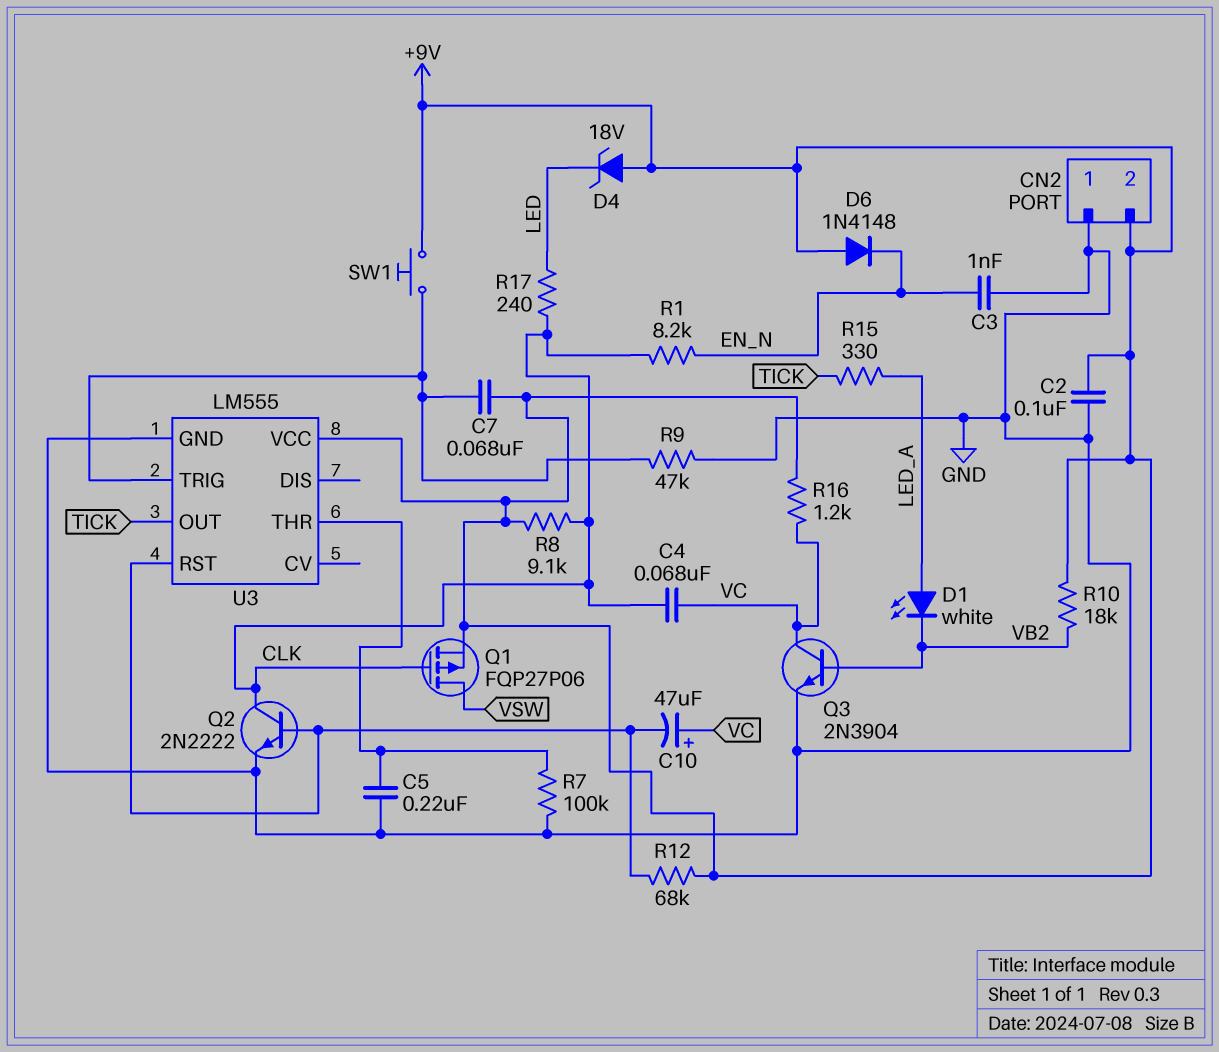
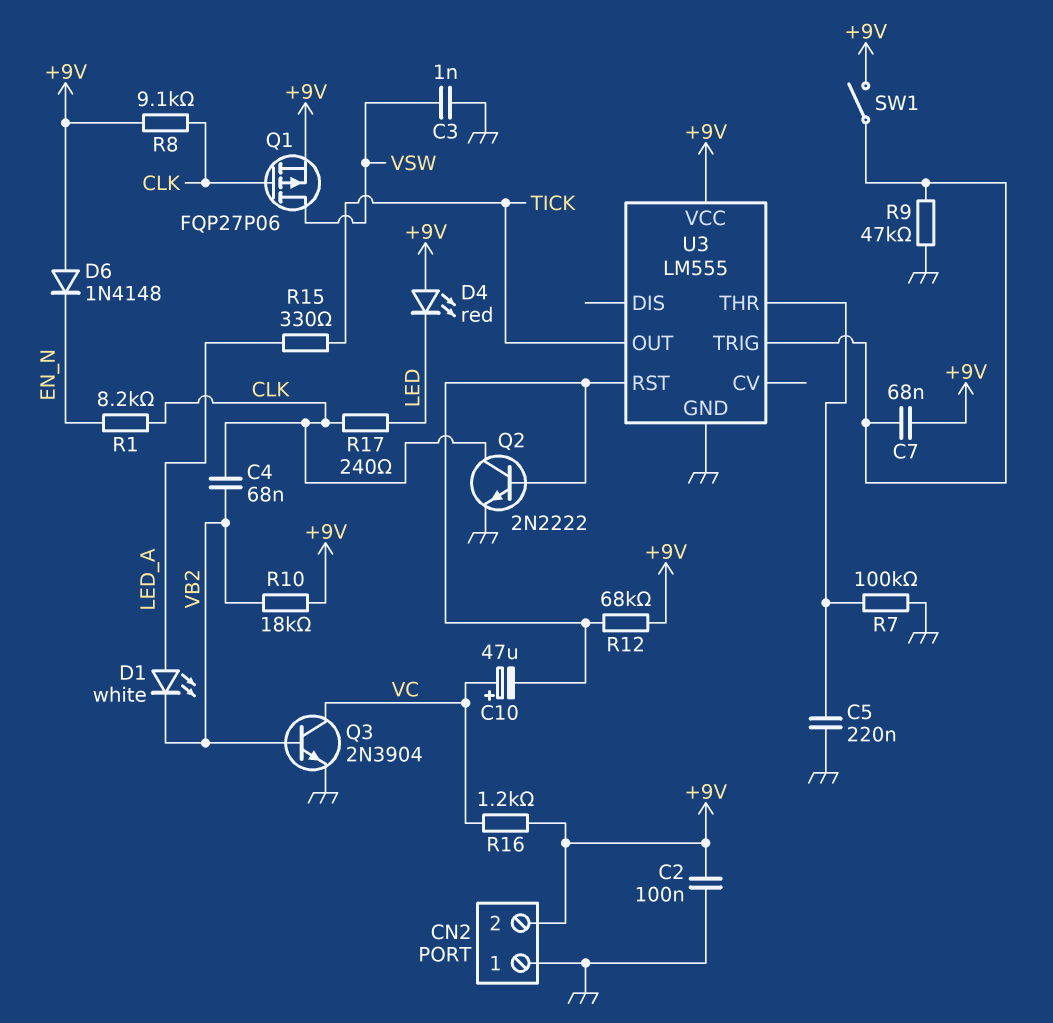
C3: 1nF (EN_N, GND) -> 1nF (GND, VSW)
C4: 68nF (CLK, VC) -> 68nF (CLK, VB2)
D4: zener 18V (A +9V, K LED) -> LED red (A +9V, K LED)
SW1: button (+9V, U3/TRIG) -> switch (+9V, U3/TRIG)

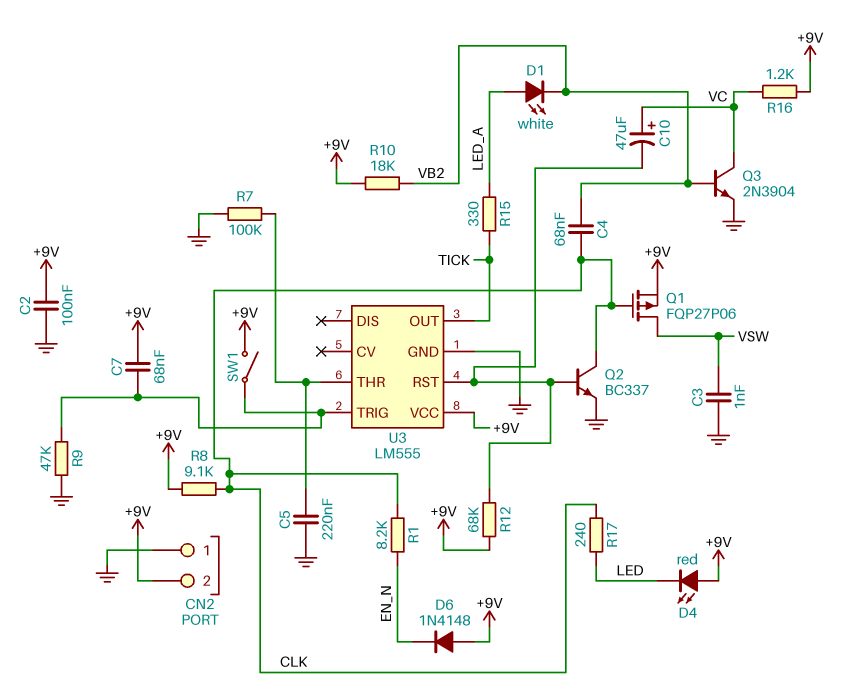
Q2: NPN 2N2222 (B U3/RST, C CLK, E GND) -> NPN BC337 (B U3/RST, C CLK, E GND)

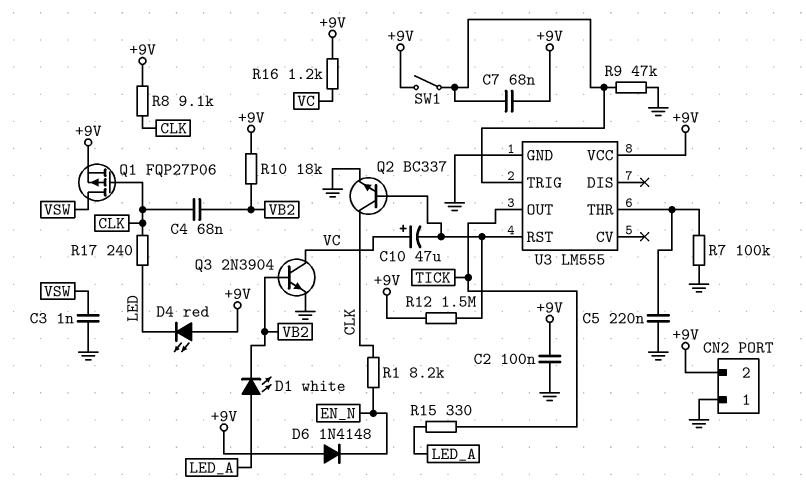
R12: 68k (+9V, U3/RST) -> 1.5M (+9V, U3/RST)

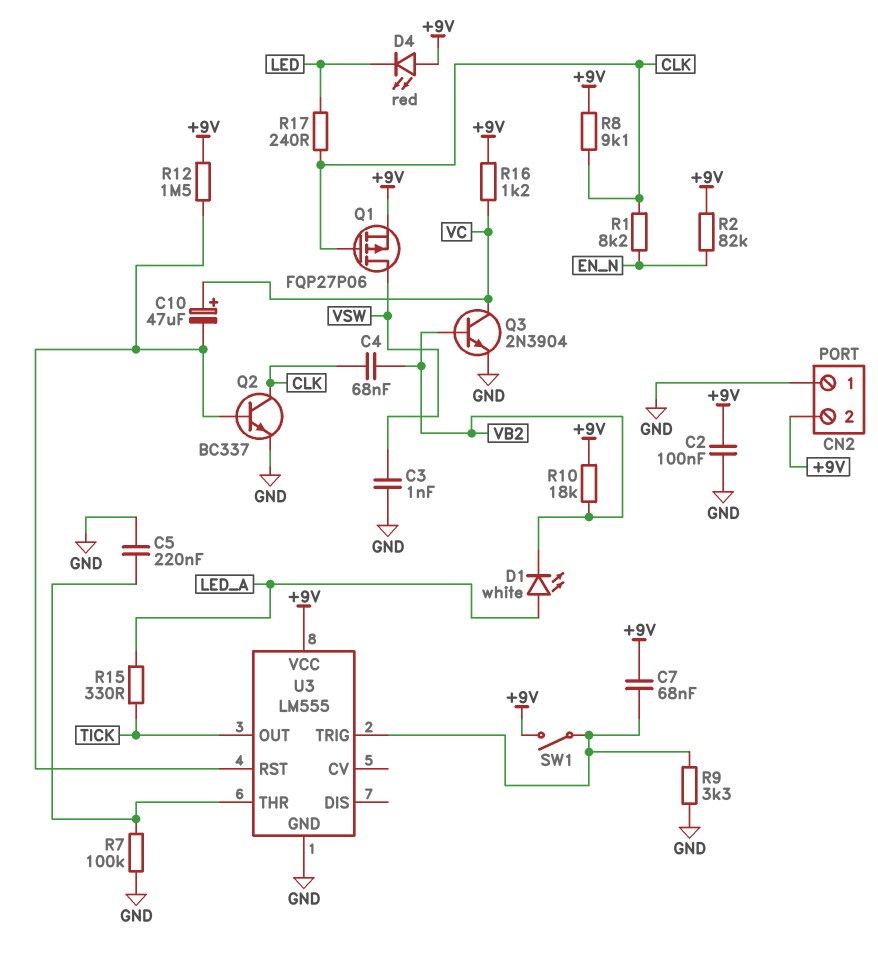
D6: diode 1N4148 (A +9V, K EN_N) -> none
R2: none -> 82k (+9V, EN_N)
R9: 47k (GND, U3/TRIG) -> 3.3k (GND, U3/TRIG)

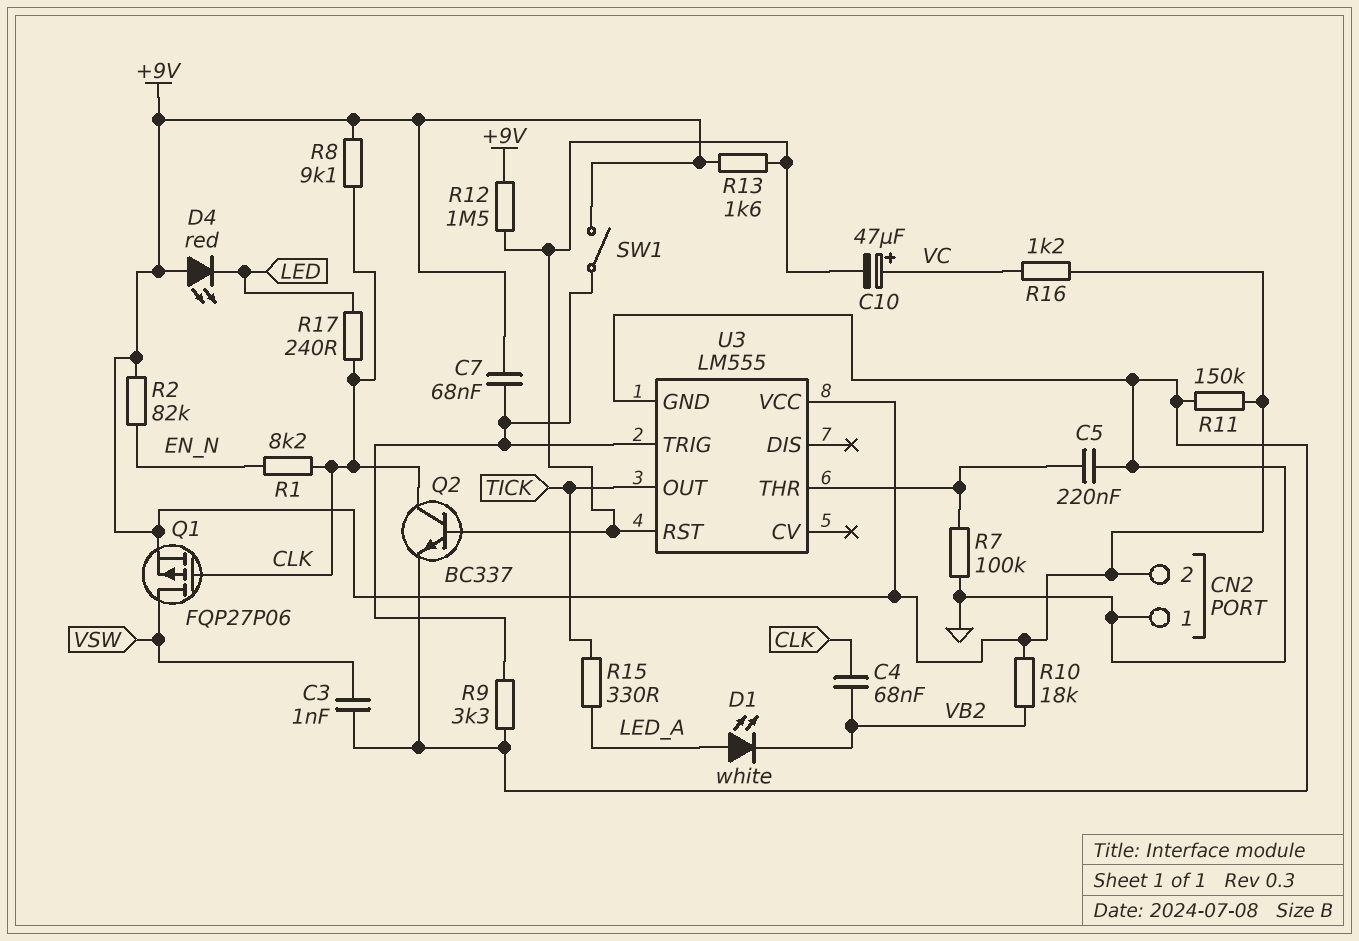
C2: 100nF (+9V, GND) -> none
Q3: NPN 2N3904 (B VB2, C VC, E GND) -> none
R11: none -> 150k (+9V, GND)
R13: none -> 1.6k (+9V, U3/RST)

